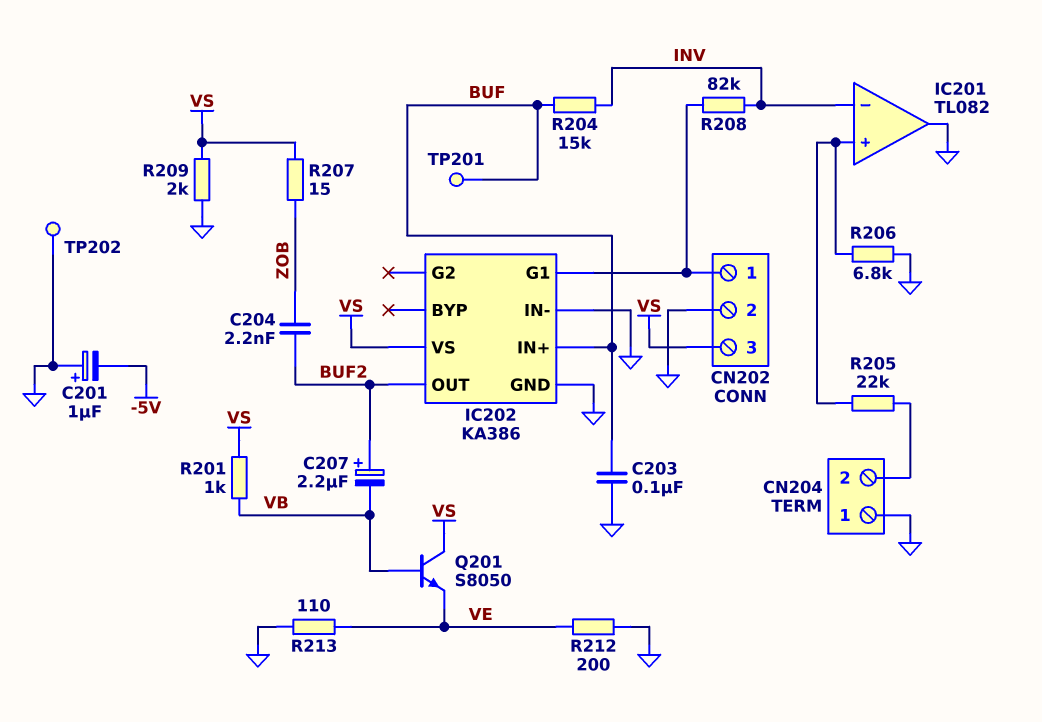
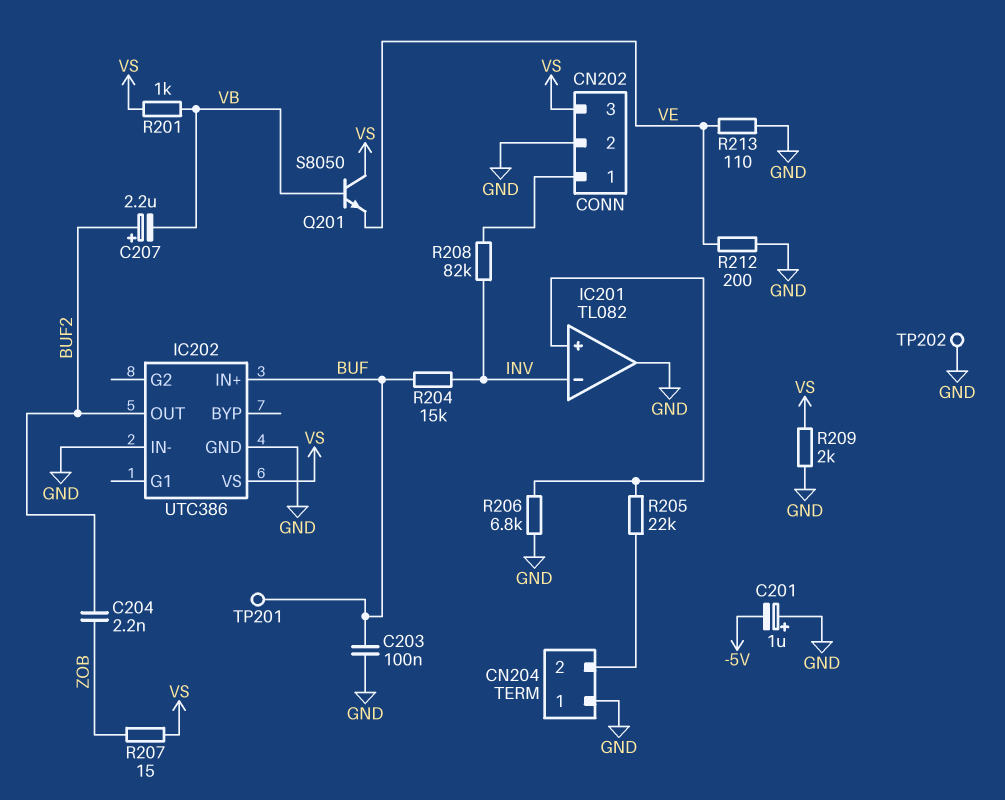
IC202: KA386 -> UTC386
IC202 pin G1: CN202/1 -> none

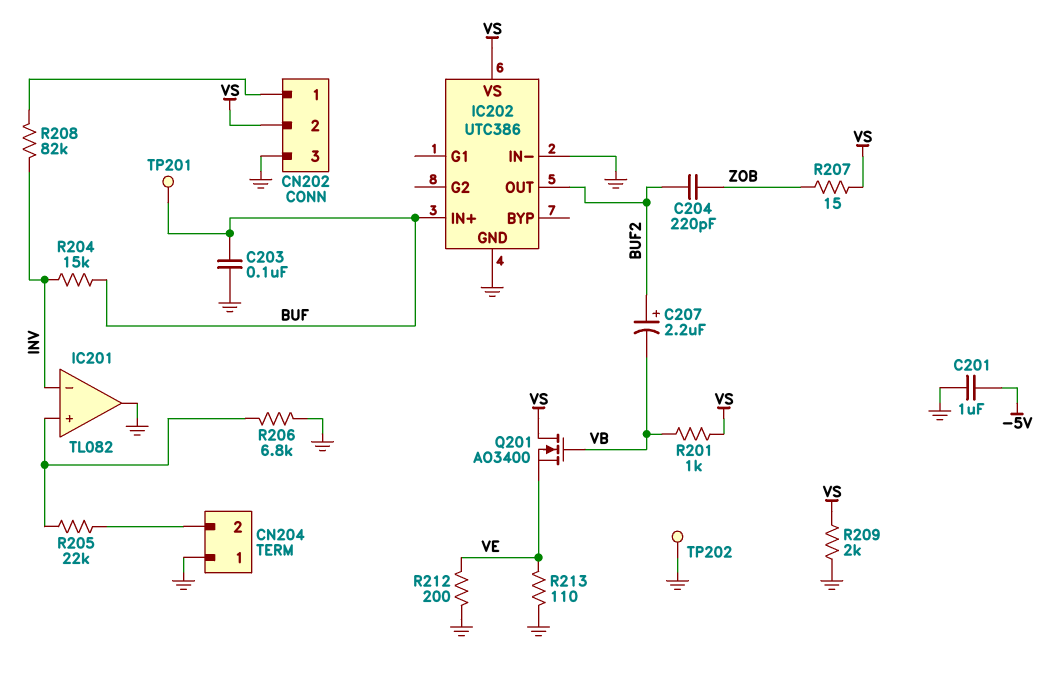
C201: 1uF (plus GND, minus -5V) -> 1uF (-5V, GND)
C204: 2.2nF (BUF2, ZOB) -> 220pF (BUF2, ZOB)
CN202 pin 2: GND -> VS
CN202 pin 3: VS -> GND
Q201: NPN S8050 (B VB, C VS, E VE) -> NMOS AO3400 (G VB, D VS, S VE)

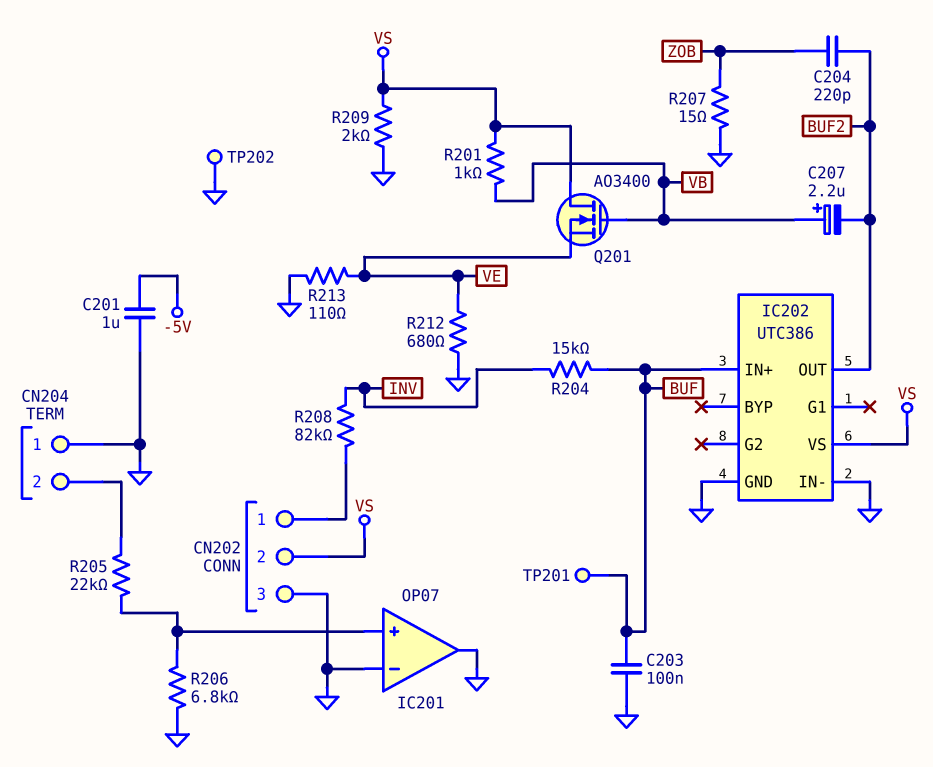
C207: 2.2uF (plus BUF2, minus VB) -> 2.2uF (plus VB, minus BUF2)
IC201: TL082 -> OP07
IC201 pin in-: INV -> GND
R207: 15 (VS, ZOB) -> 15 (GND, ZOB)
R212: 200 (GND, VE) -> 680 (GND, VE)

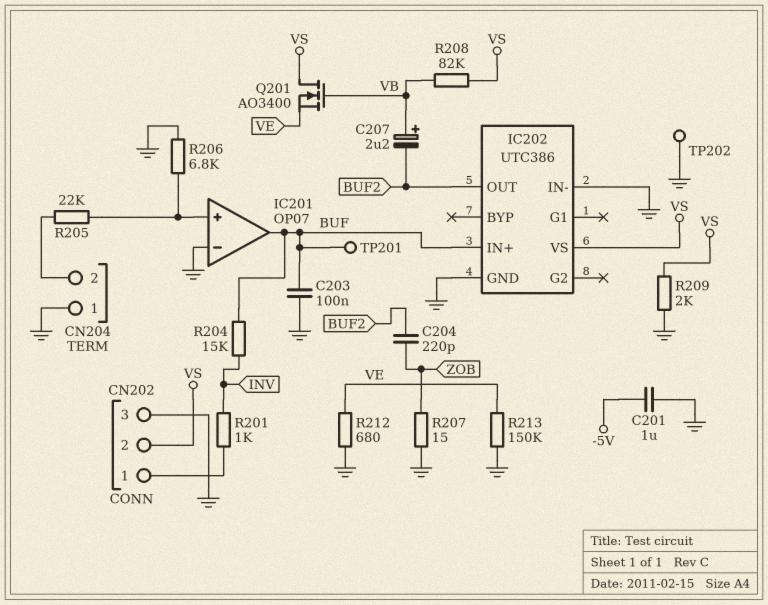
IC201 pin out: GND -> BUF
R201: 1k (VB, VS) -> 1k (CN202/1, INV)
R208: 82k (CN202/1, INV) -> 82k (VB, VS)
R213: 110 (GND, VE) -> 150k (GND, VE)

